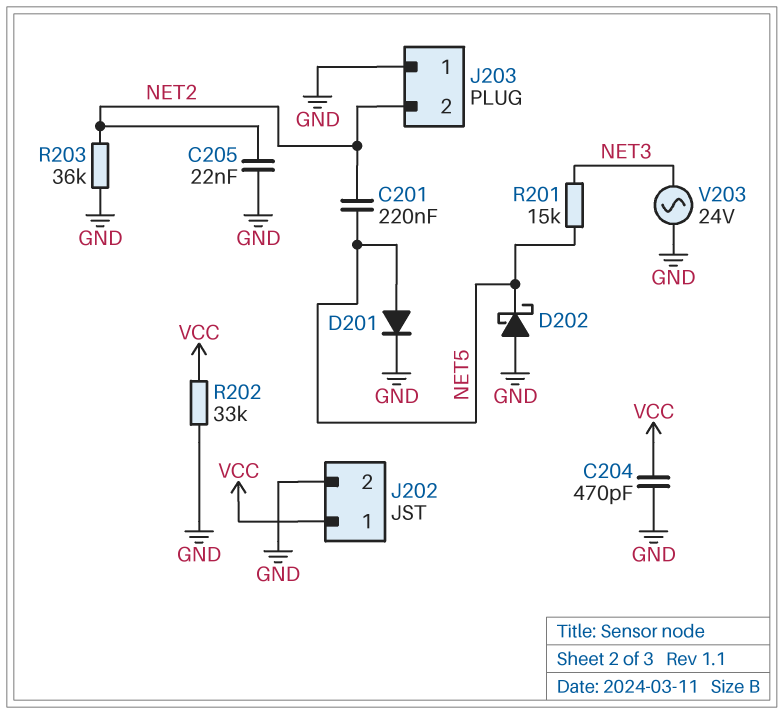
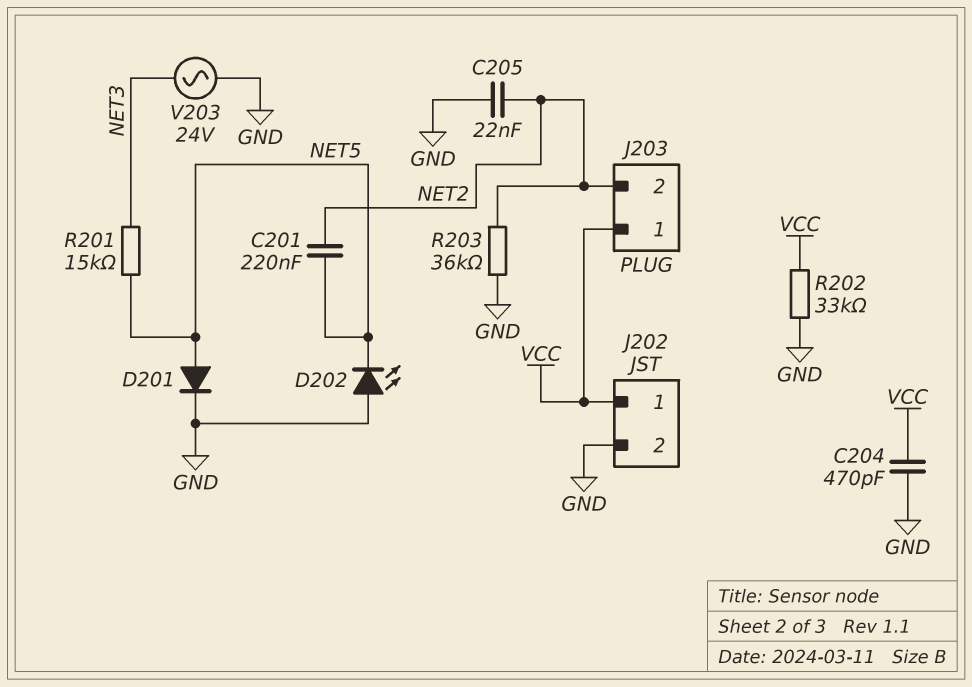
D202: schottky (A GND, K NET5) -> LED (A GND, K NET5)
J203 pin 1: GND -> VCC

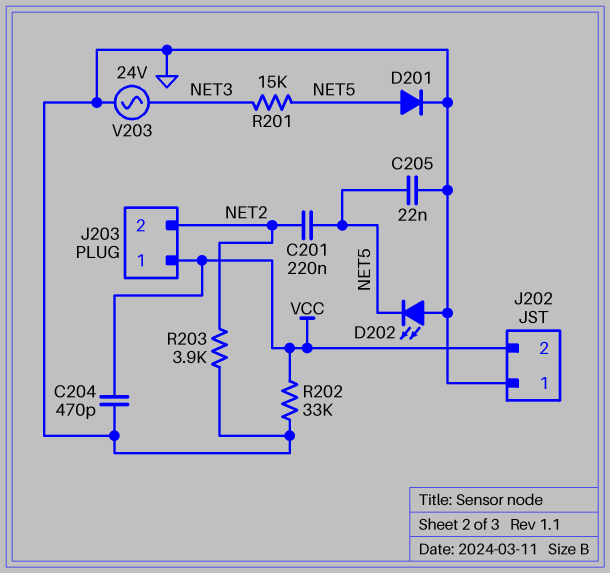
C205: 22nF (GND, NET2) -> 22nF (GND, NET5)
J202 pin 1: VCC -> GND
J202 pin 2: GND -> VCC
R203: 36k (GND, NET2) -> 3.9k (GND, NET2)

